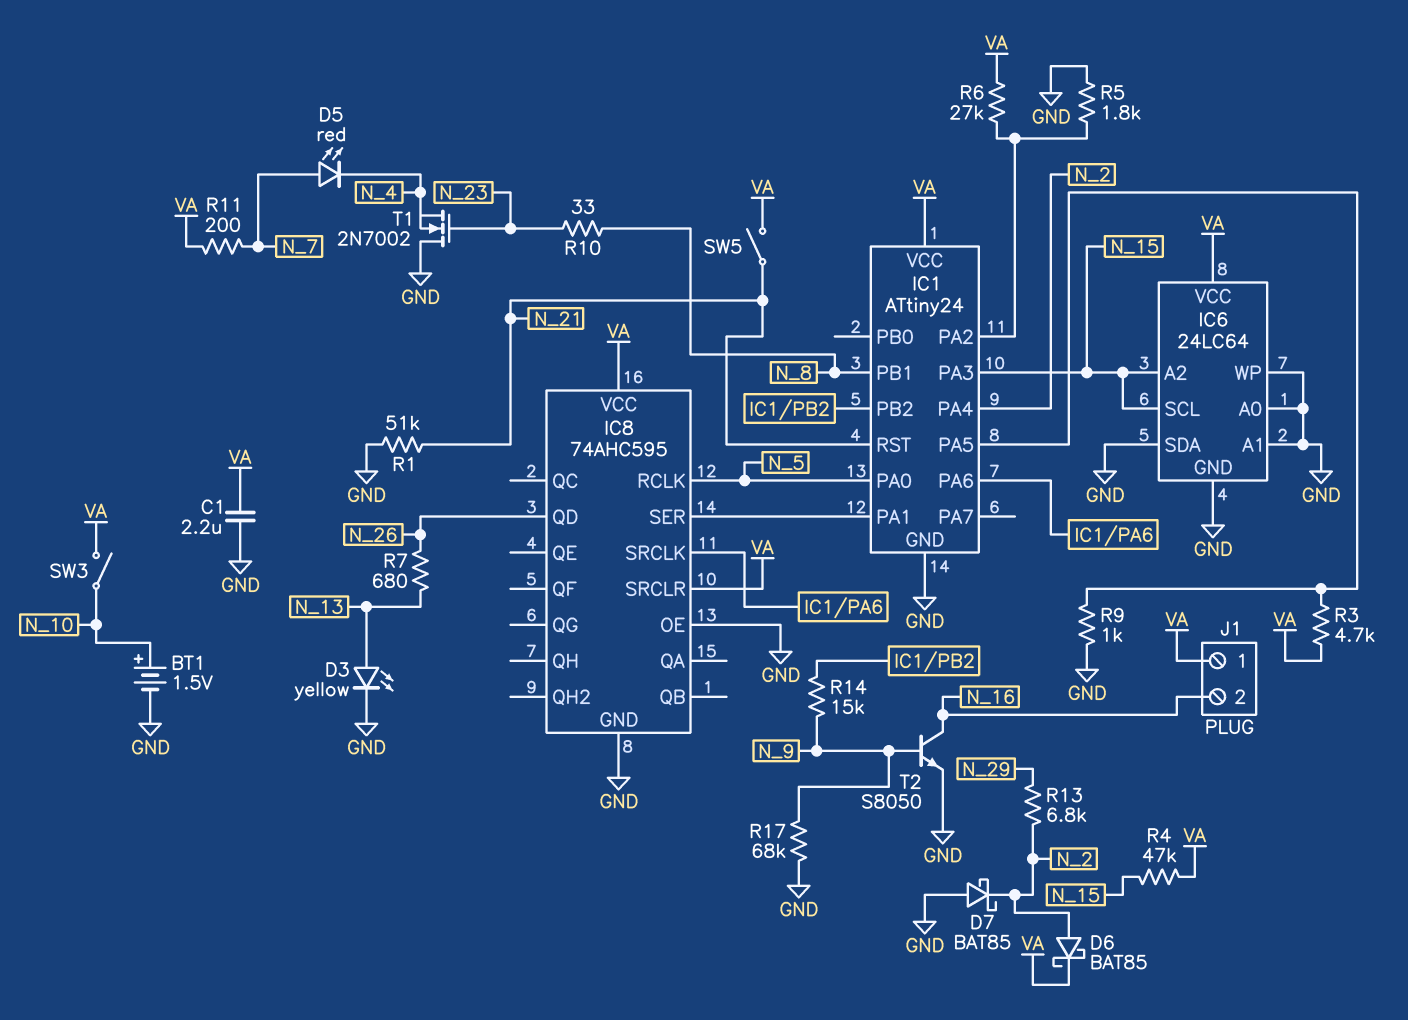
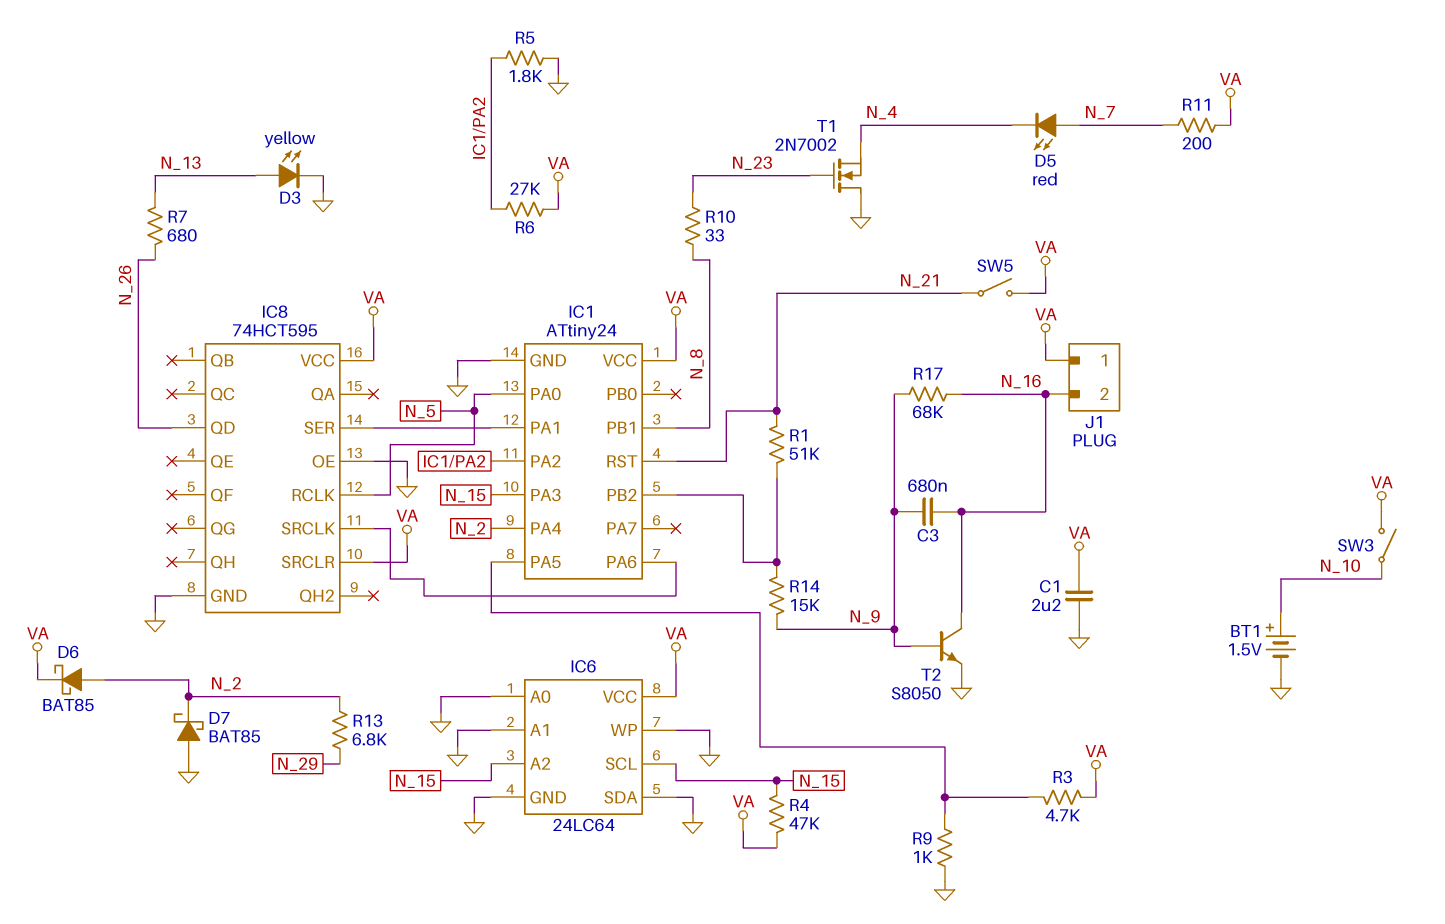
C3: none -> 680nF (N_9, N_16)
IC8: 74AHC595 -> 74HCT595
R1: 51k (GND, N_21) -> 51k (IC1/PB2, N_21)
R17: 68k (GND, N_9) -> 68k (N_9, N_16)

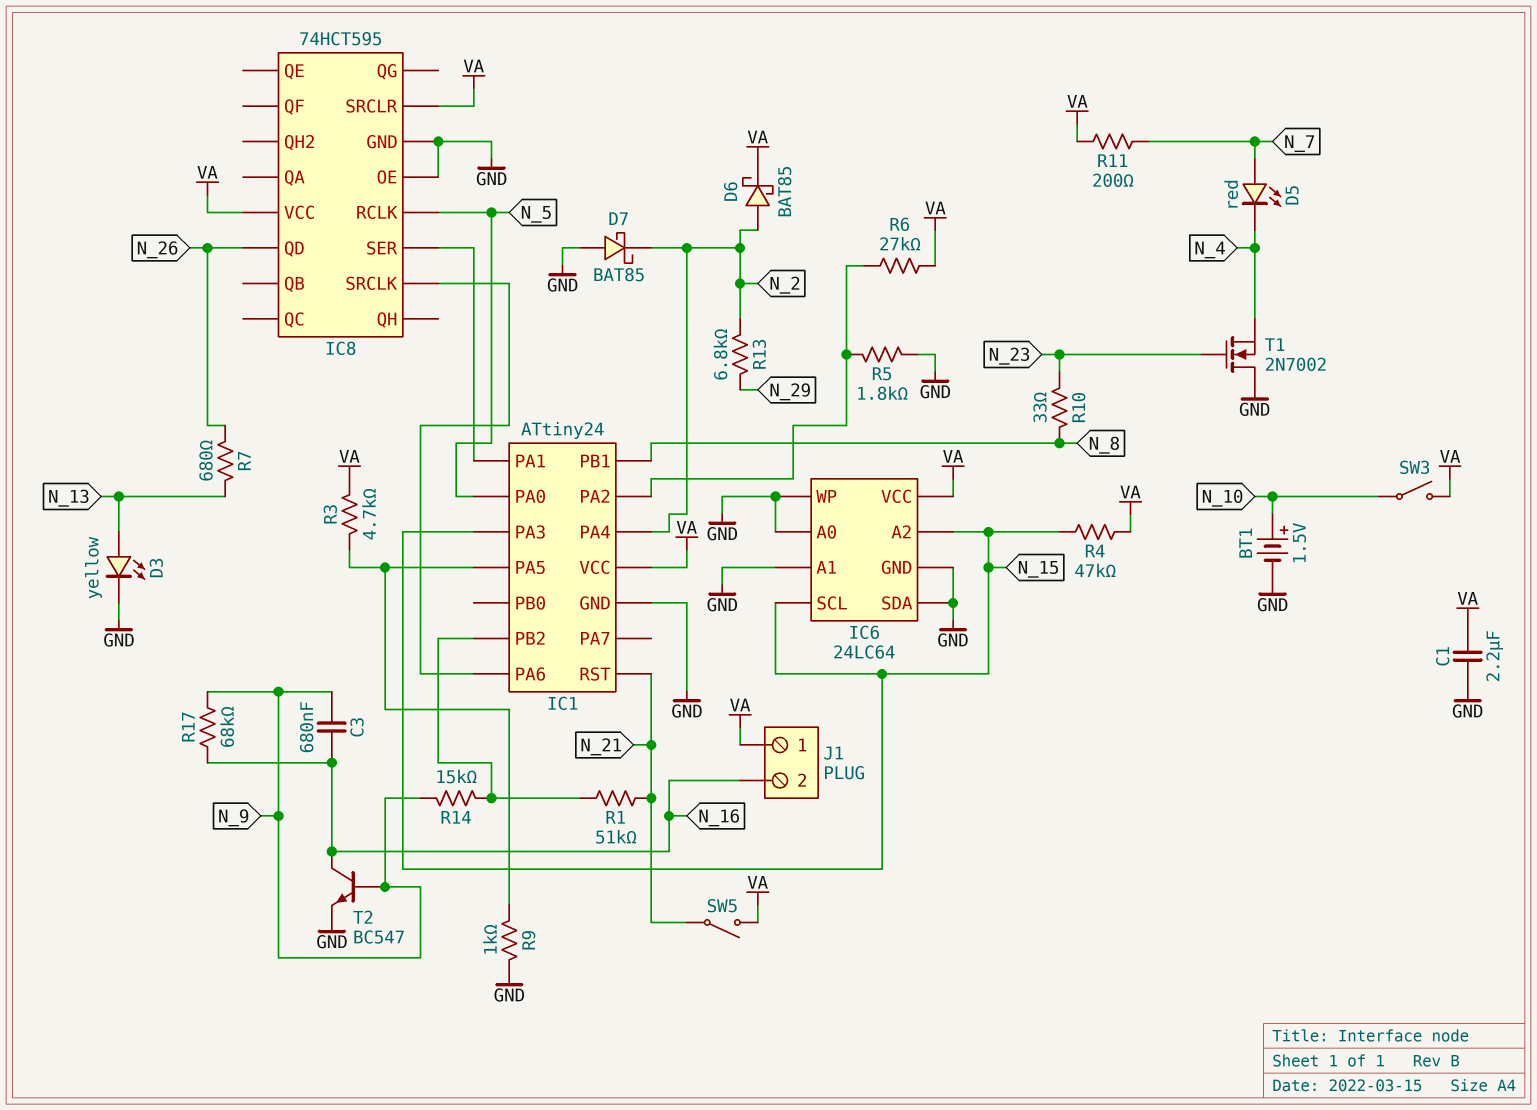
T2: NPN S8050 (B N_9, C N_16, E GND) -> NPN BC547 (B N_9, C N_16, E GND)

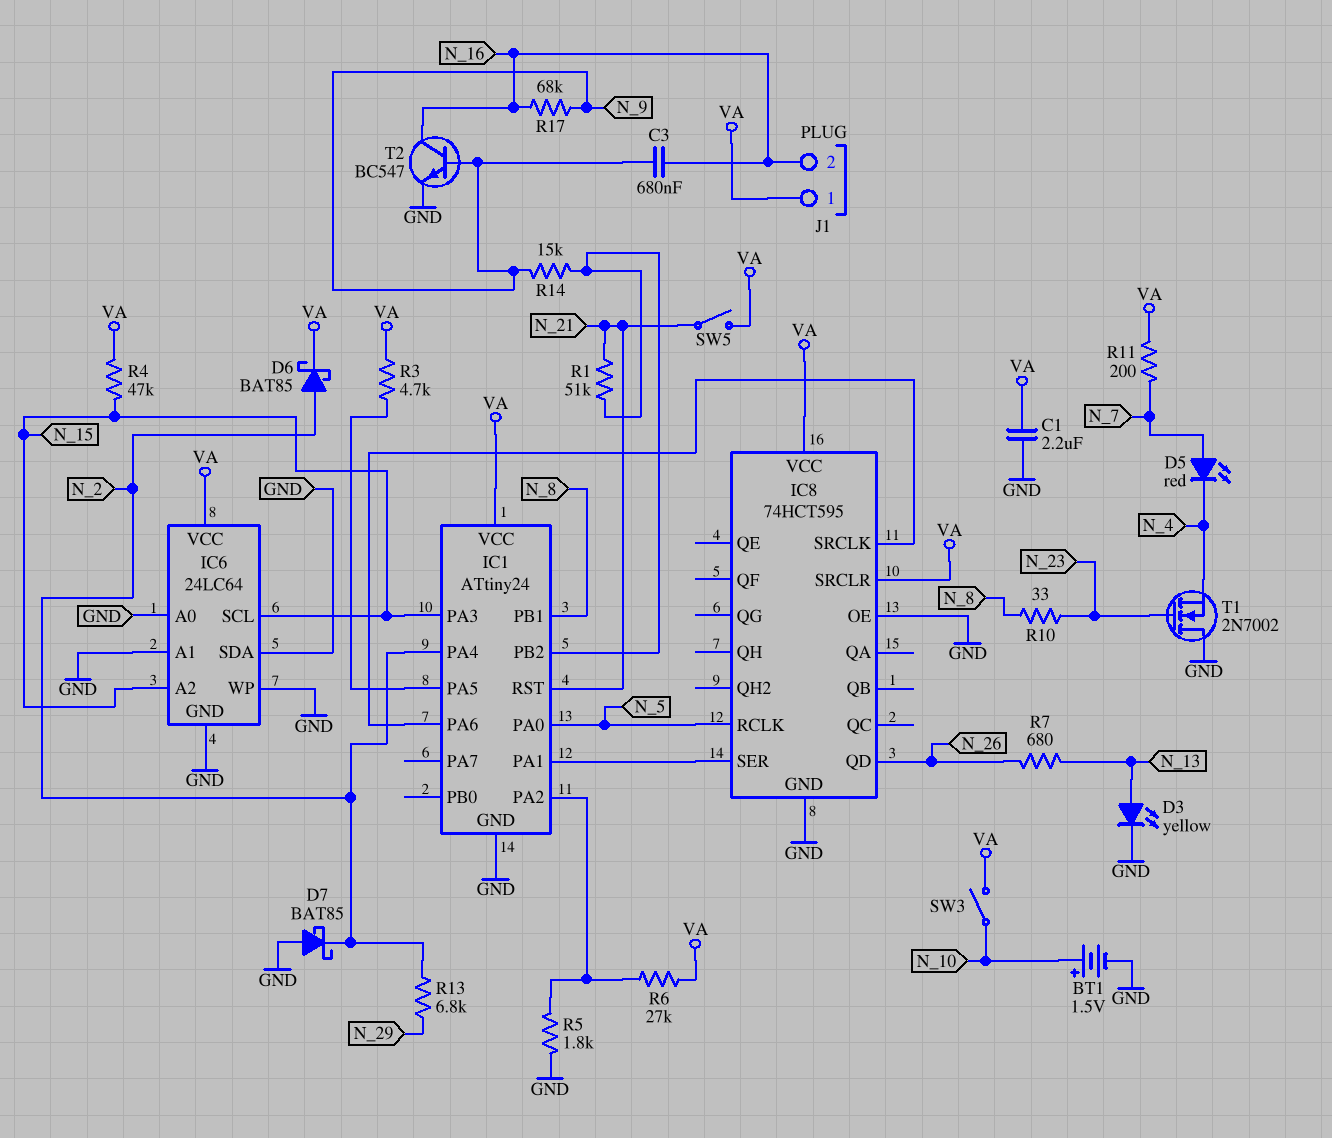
R9: 1k (GND, IC1/PA5) -> none

